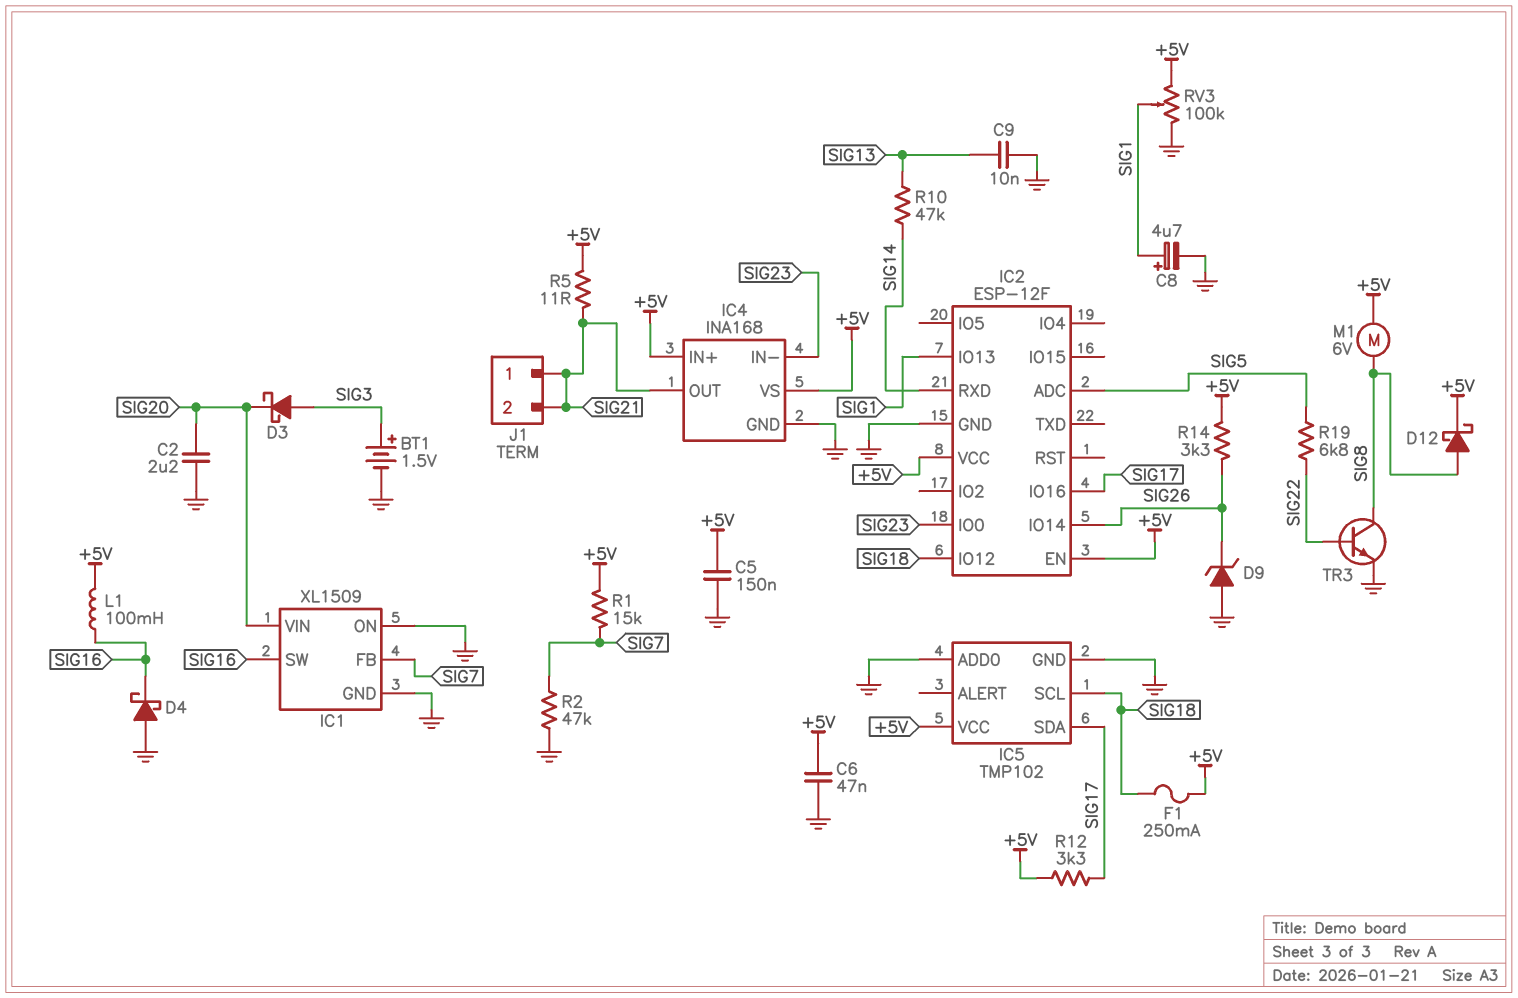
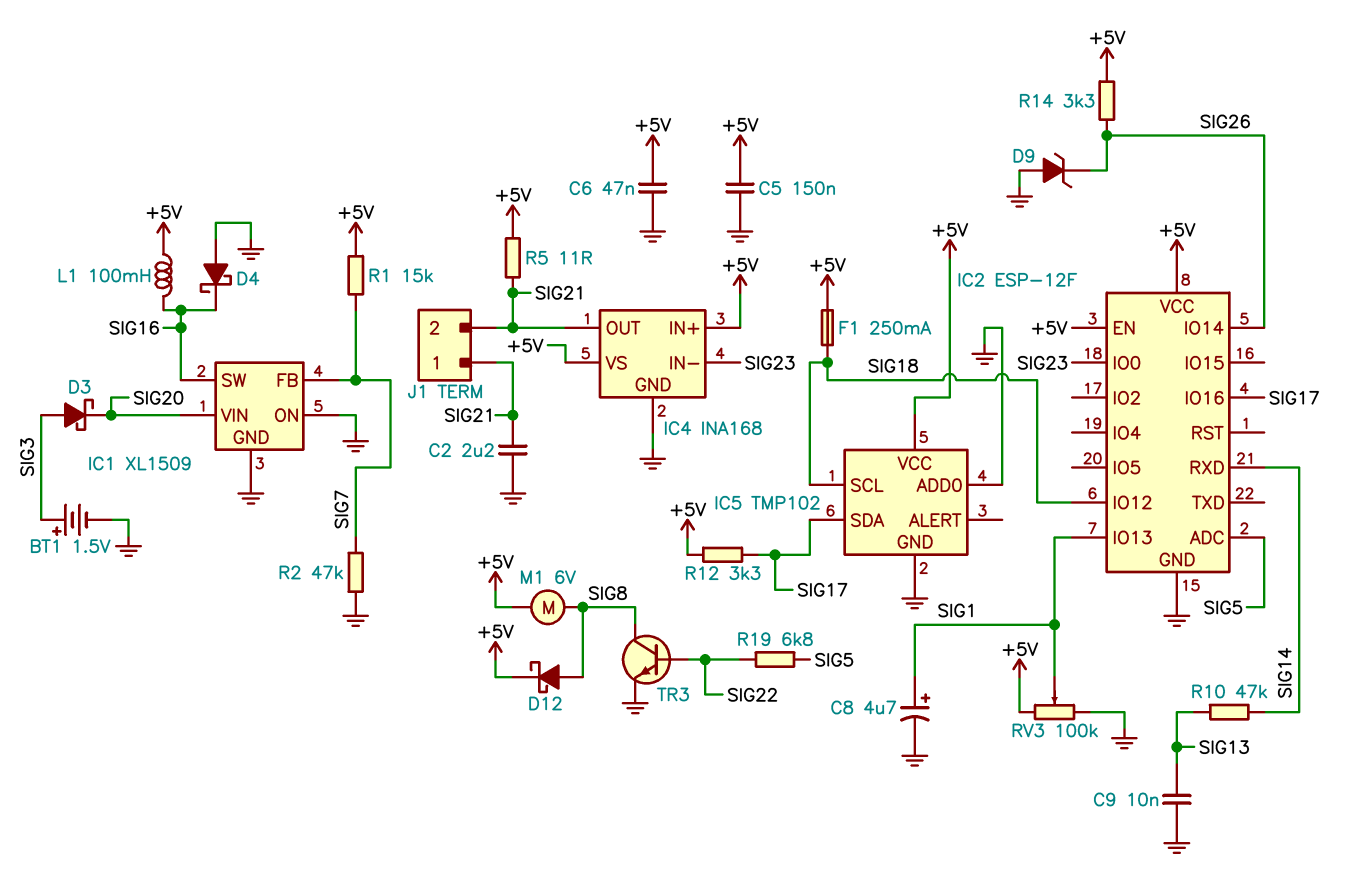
C2: 2.2uF (GND, SIG20) -> 2.2uF (GND, SIG21)

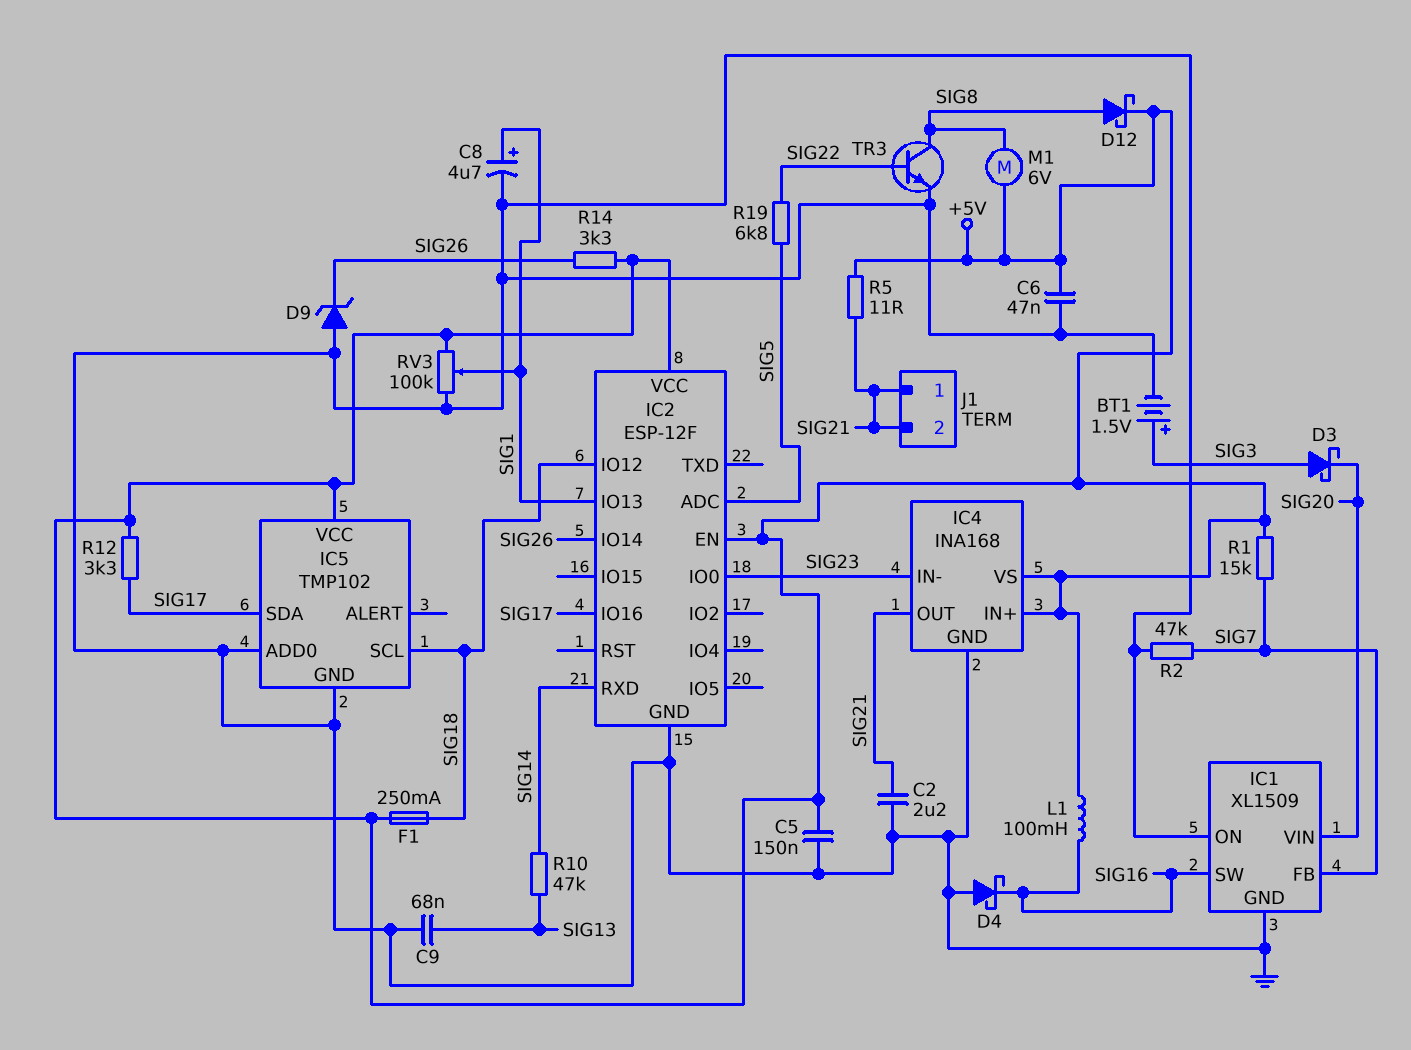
C9: 10nF (GND, SIG13) -> 68nF (GND, SIG13)

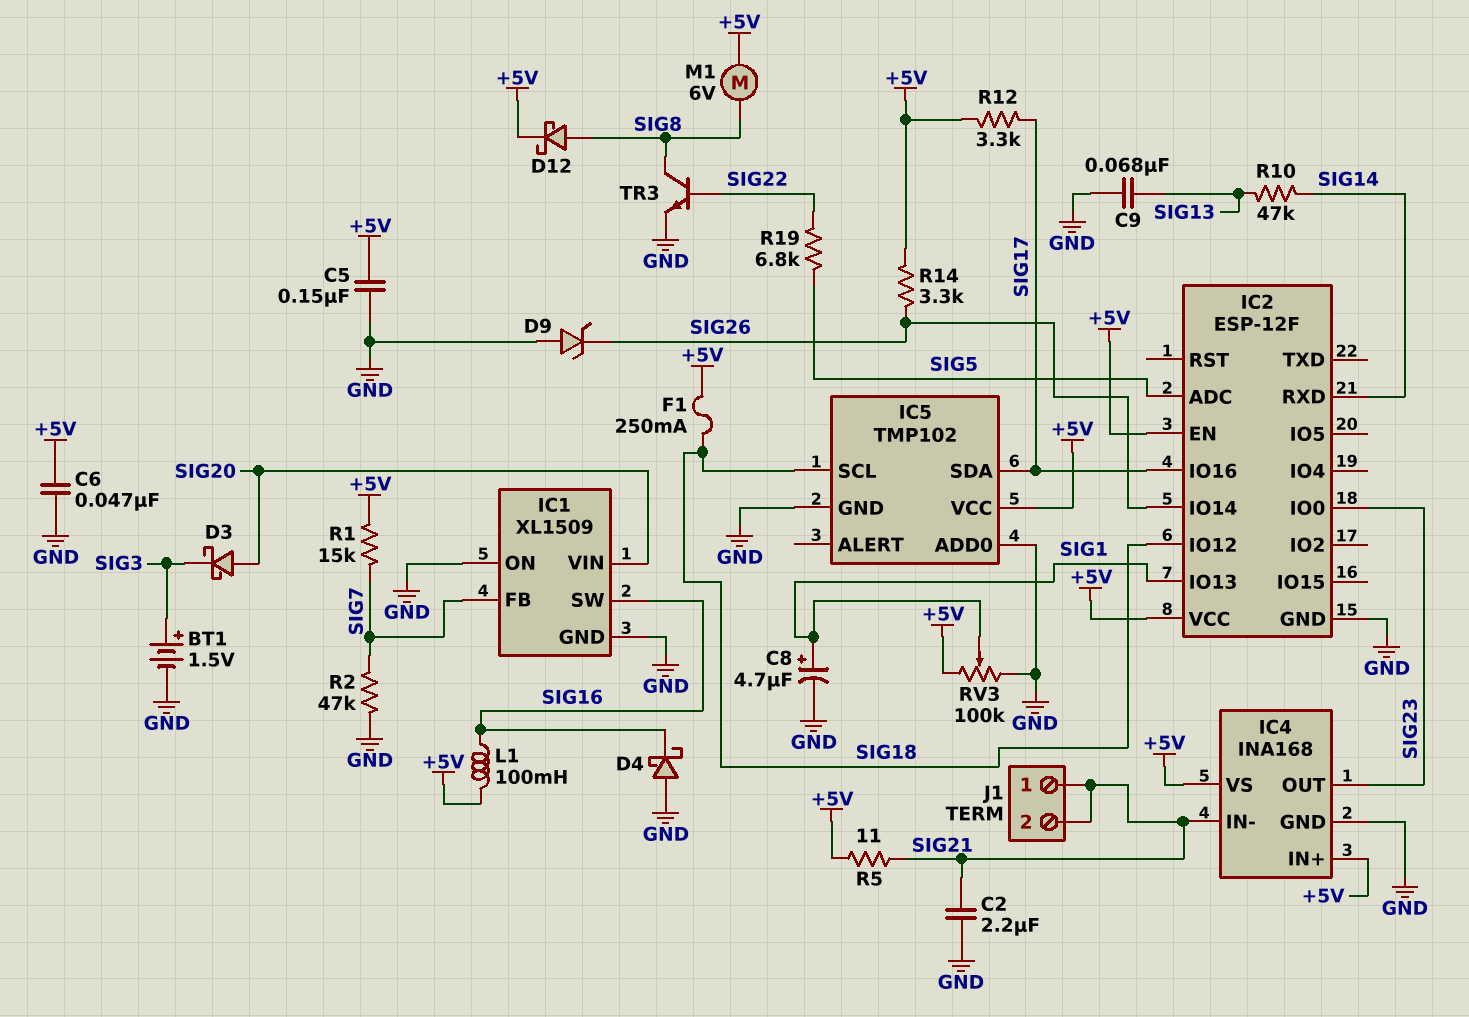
D3: schottky (A SIG3, K SIG20) -> schottky (A SIG20, K SIG3)
IC4 pin IN-: SIG23 -> SIG21
IC4 pin OUT: SIG21 -> SIG23

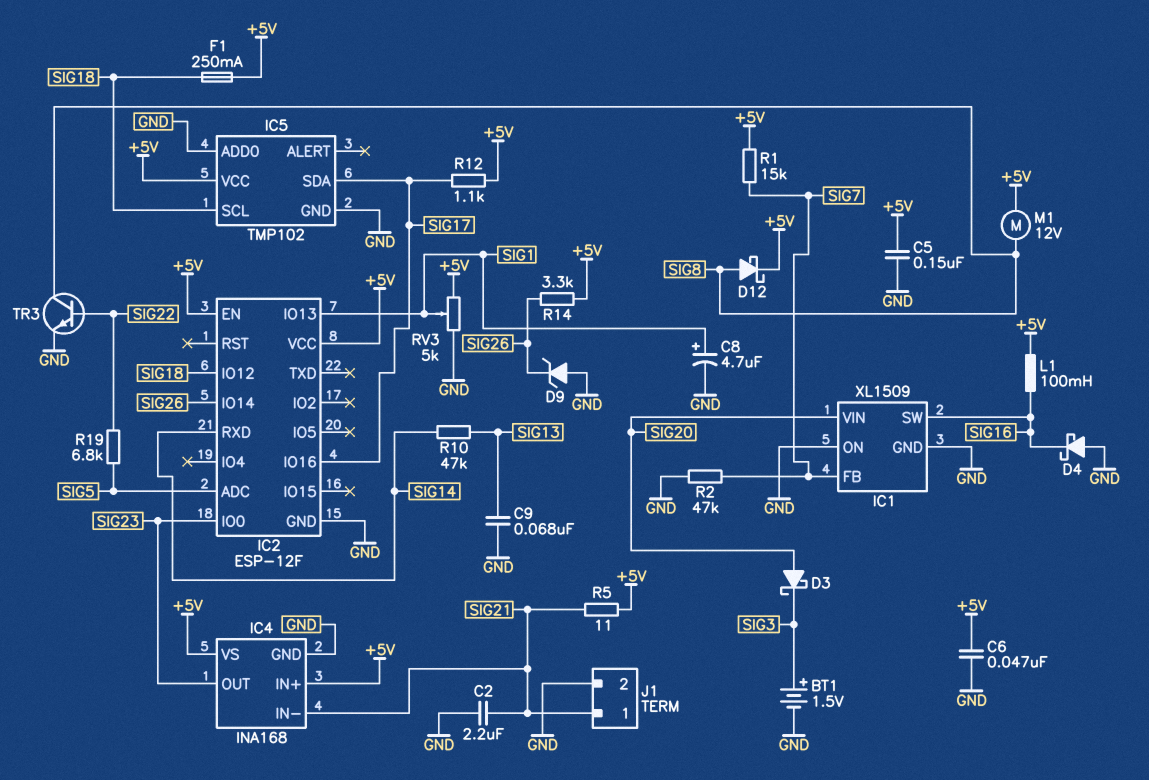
J1 pin 2: SIG21 -> GND
M1: motor 6V (+5V, SIG8) -> motor 12V (+5V, SIG8)
R12: 3.3k (+5V, SIG17) -> 1.1k (+5V, SIG17)
RV3: 100k (+5V, GND, wiper SIG1) -> 5k (+5V, GND, wiper SIG1)

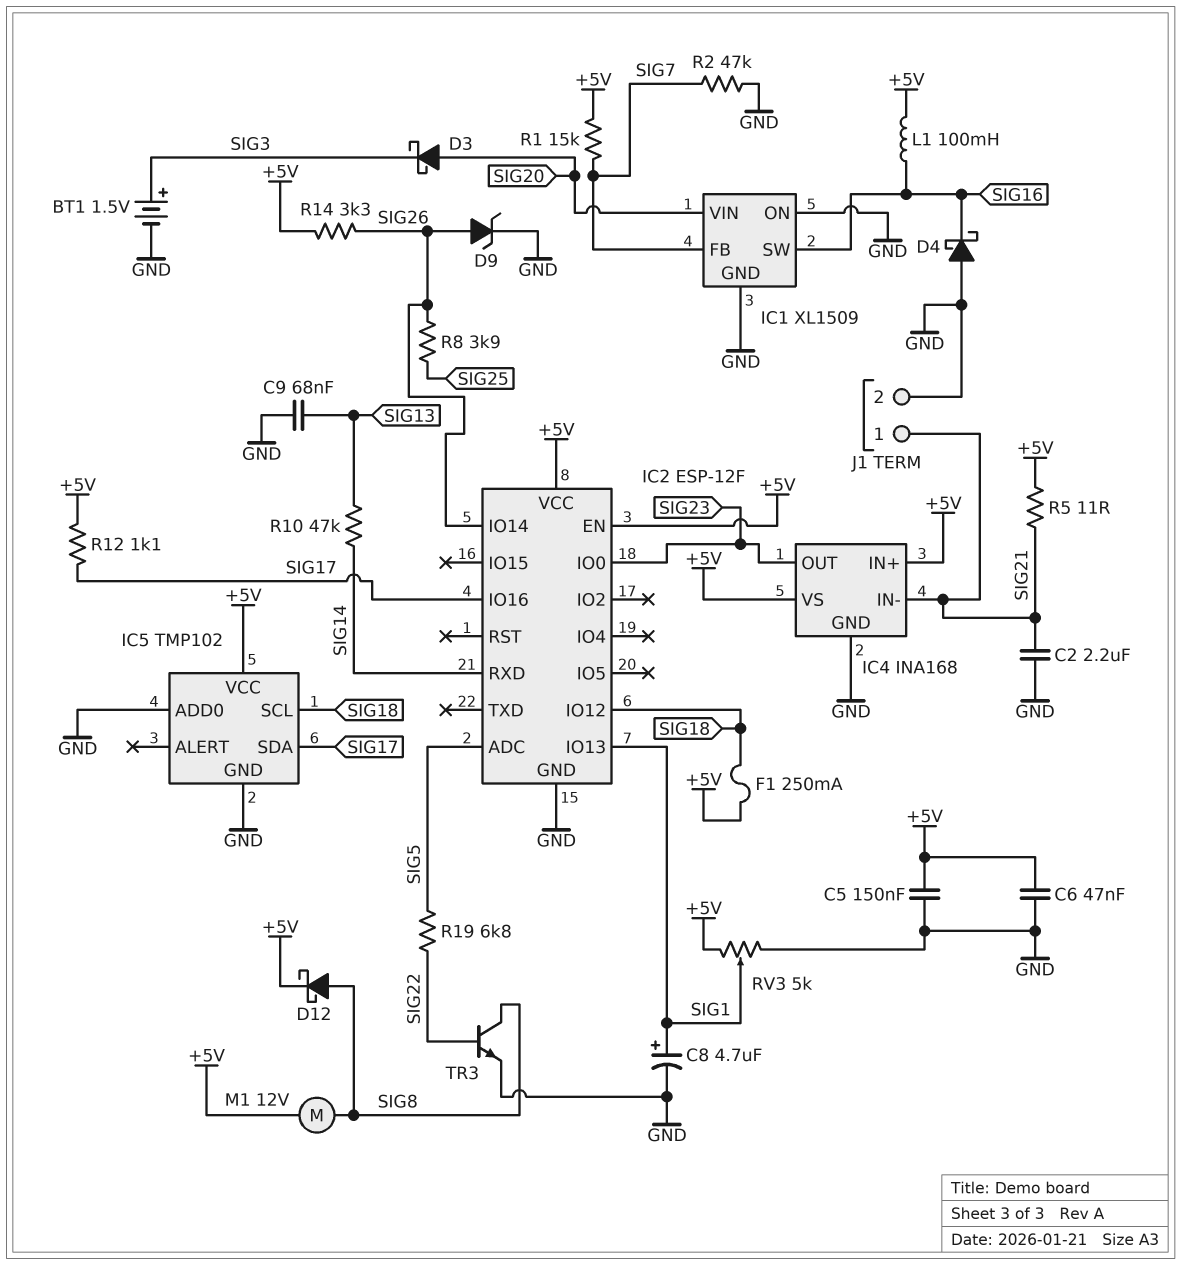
D9: zener (A GND, K SIG26) -> zener (A SIG26, K GND)
R8: none -> 3.9k (SIG25, SIG26)

